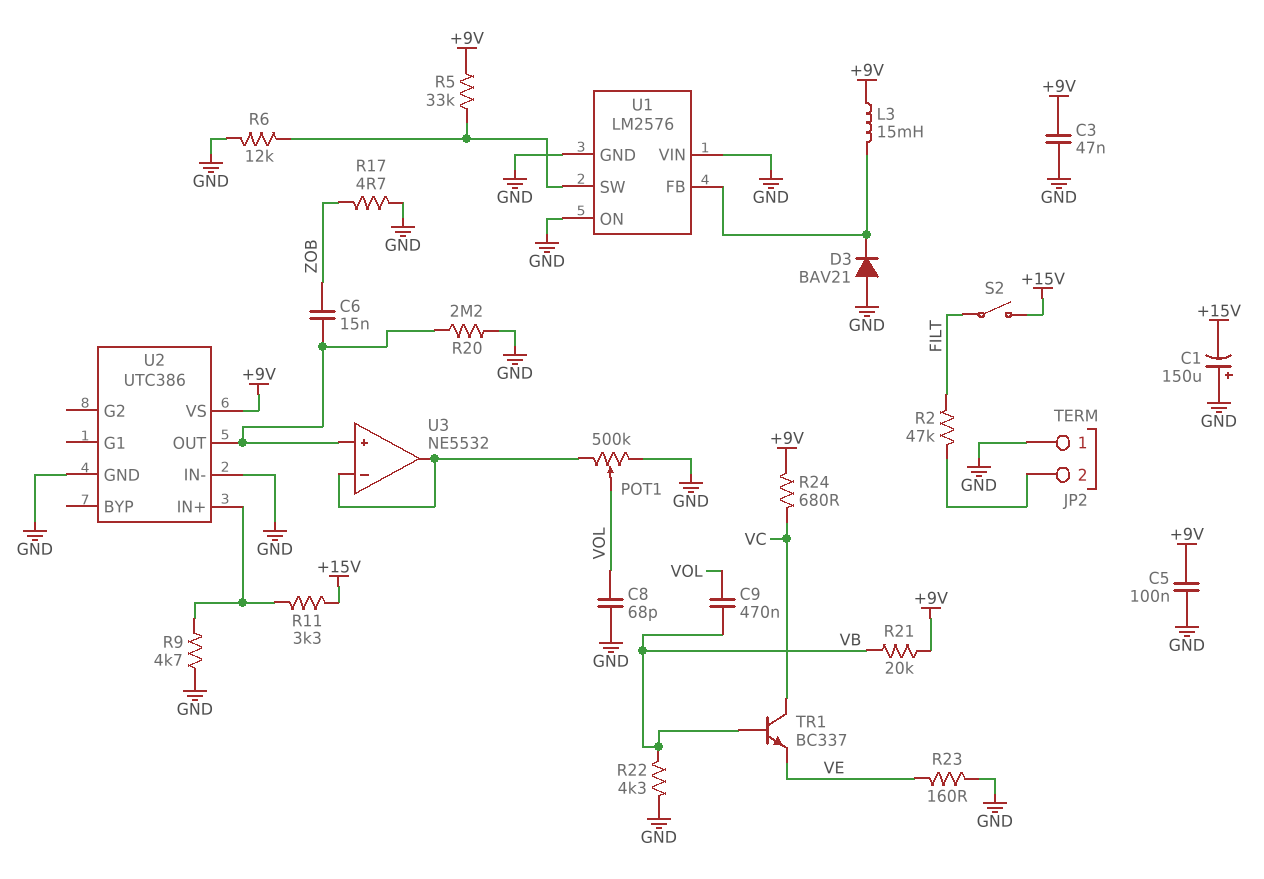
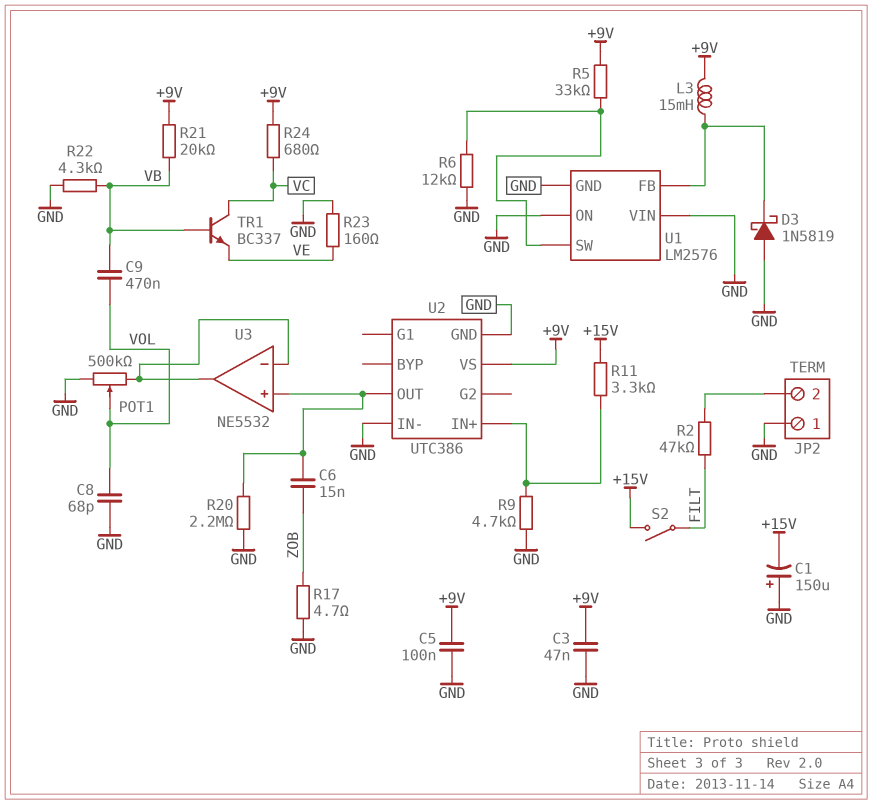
D3: diode BAV21 (A GND, K U1/FB) -> schottky 1N5819 (A GND, K U1/FB)

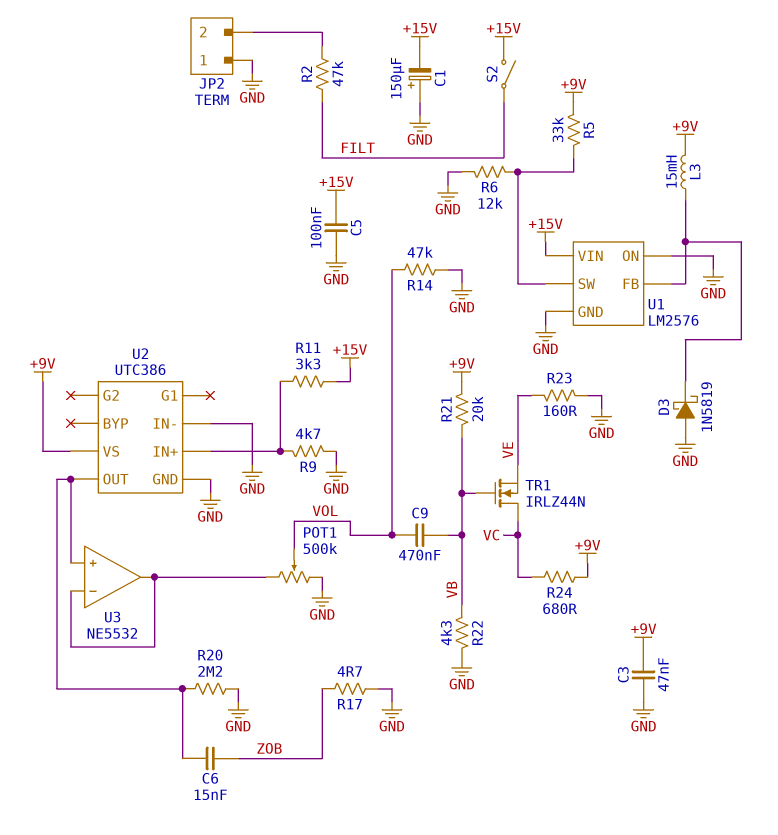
C5: 100nF (+9V, GND) -> 100nF (+15V, GND)
C8: 68pF (GND, VOL) -> none
R14: none -> 47k (GND, VOL)
TR1: NPN BC337 (B VB, C VC, E VE) -> NMOS IRLZ44N (G VB, D VC, S VE)
U1 pin VIN: GND -> +15V

